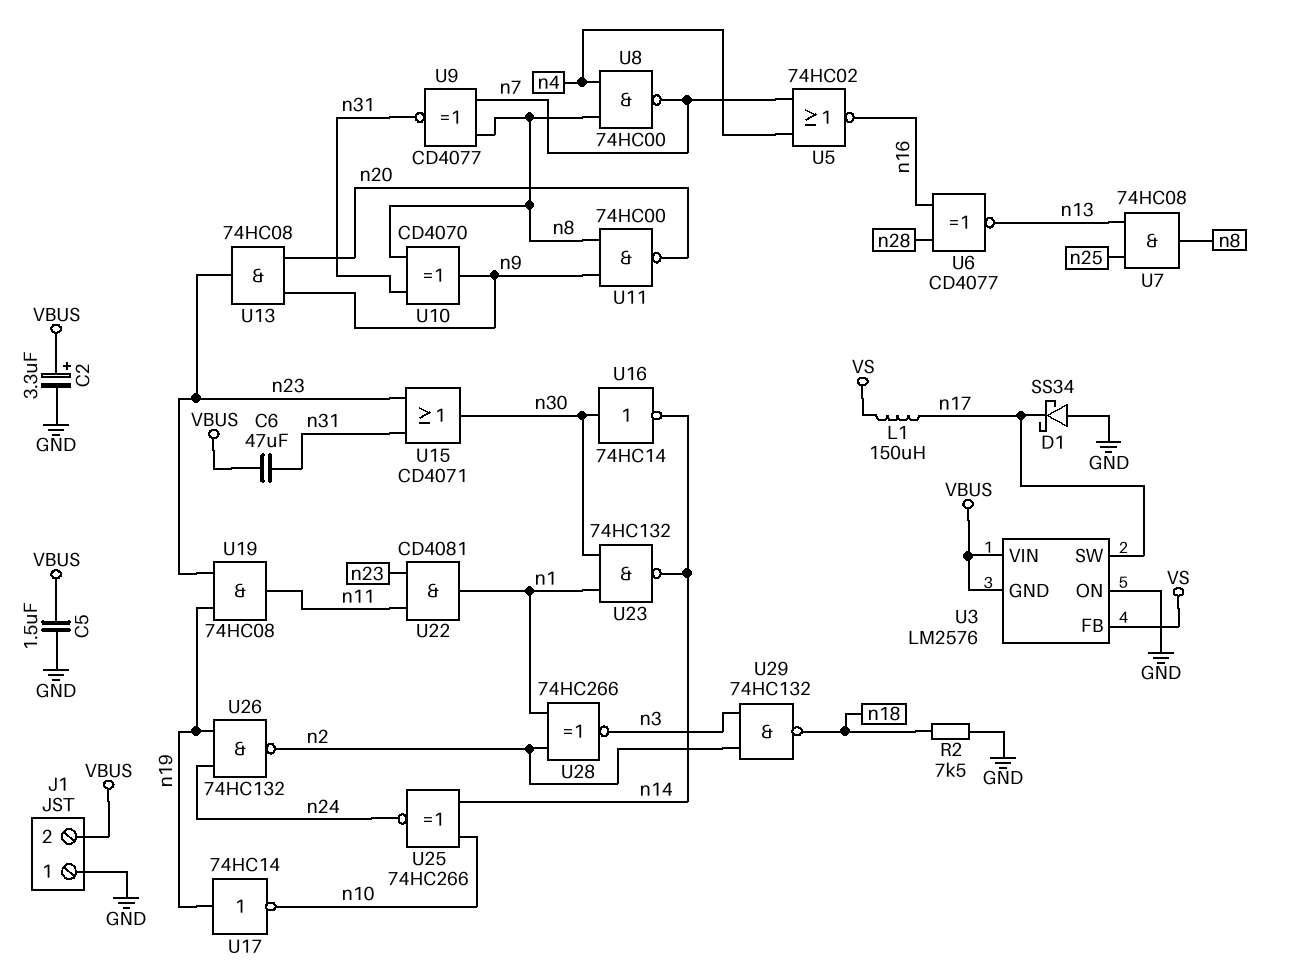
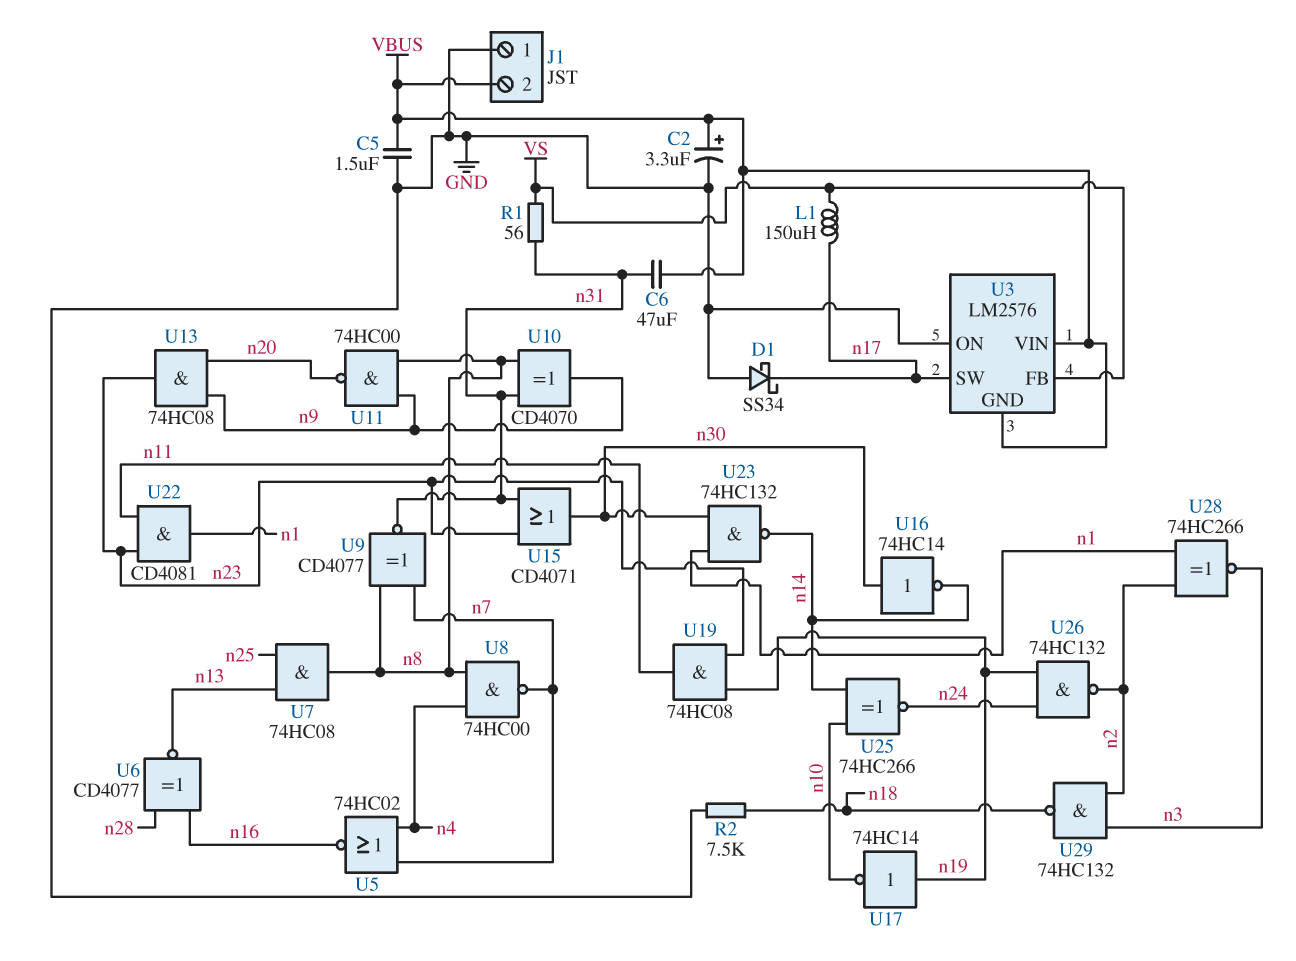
R1: none -> 56 (VS, n31)

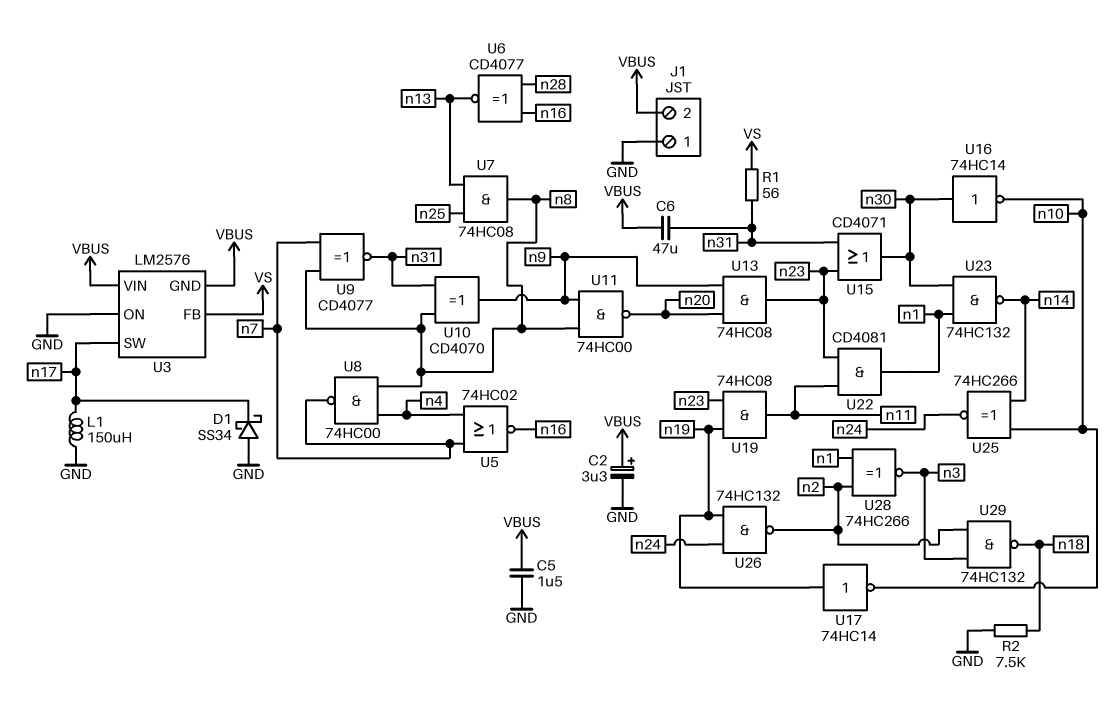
L1: 150uH (VS, n17) -> 150uH (GND, n17)
U16: NOT 74HC14 (in n30, out n14) -> NOT 74HC14 (in n30, out n10)

